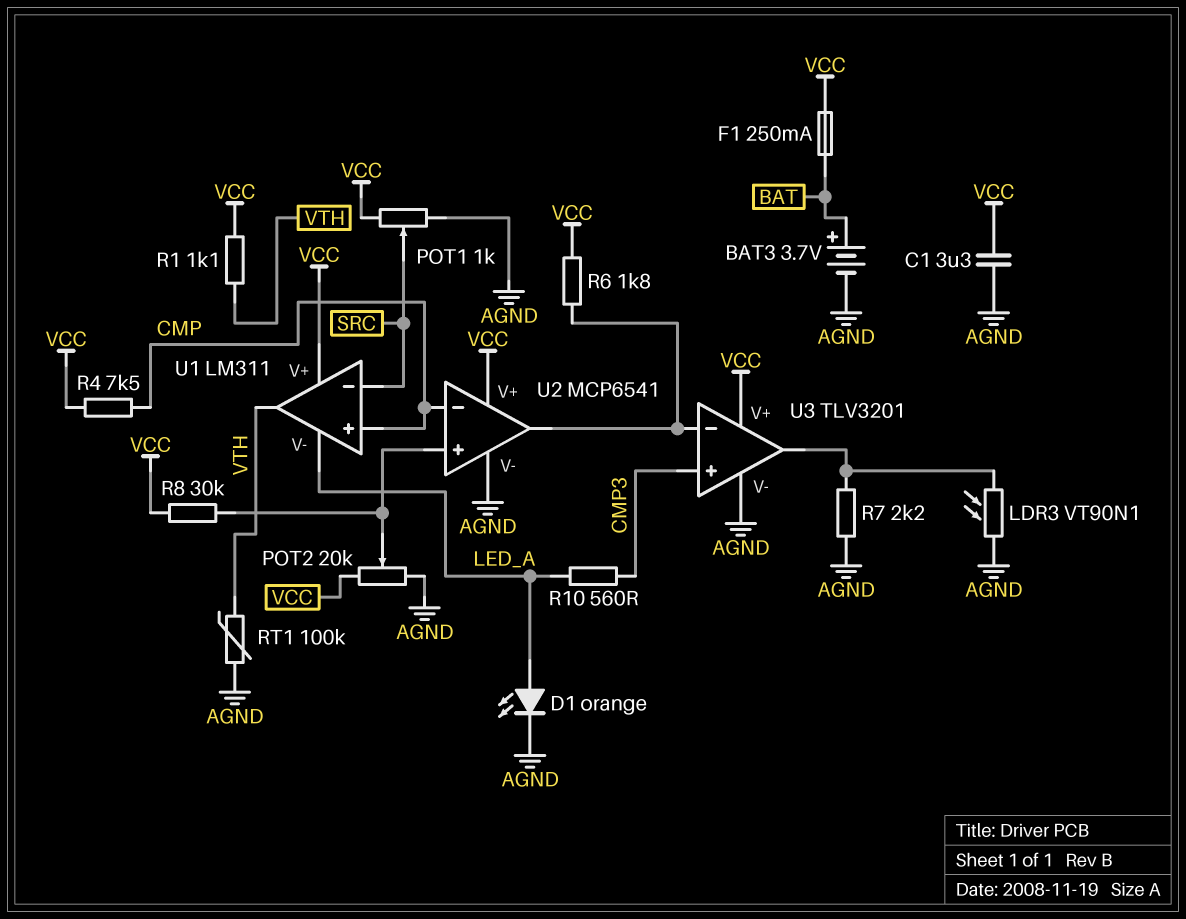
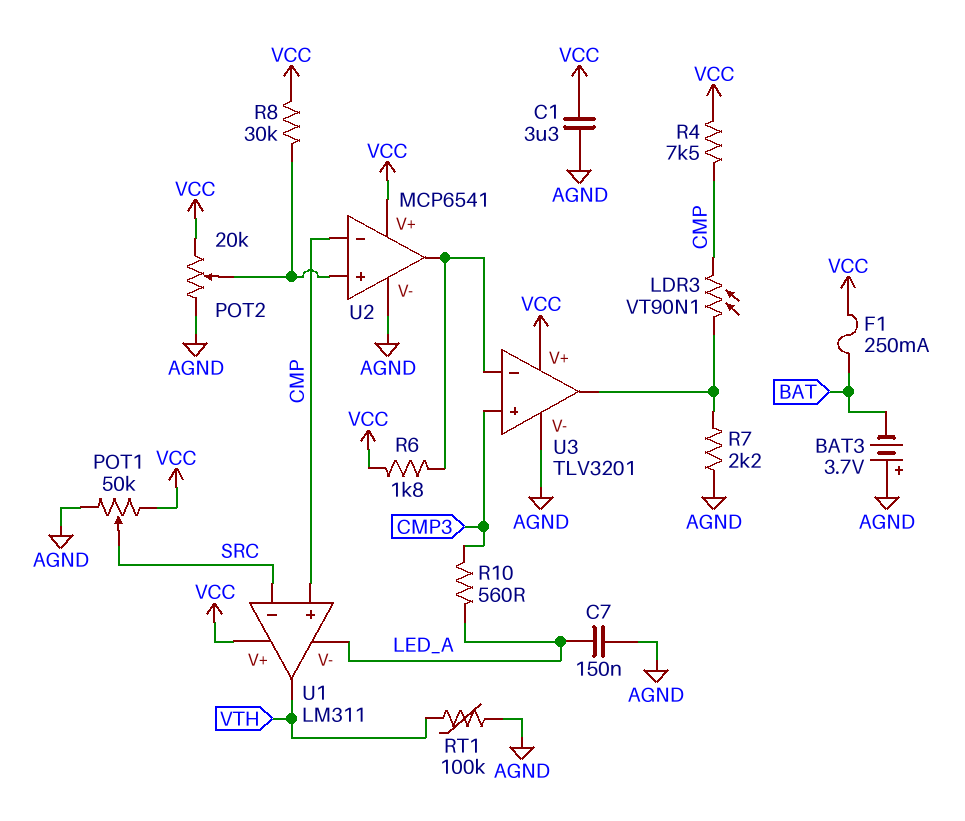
BAT3: 3.7V (plus BAT, minus AGND) -> 3.7V (plus AGND, minus BAT)
C7: none -> 150nF (AGND, LED_A)
D1: LED orange (A LED_A, K AGND) -> none
LDR3: VT90N1 (AGND, U3/out) -> VT90N1 (CMP, U3/out)
POT1: 1k (AGND, VCC, wiper SRC) -> 50k (AGND, VCC, wiper SRC)
R1: 1.1k (VCC, VTH) -> none

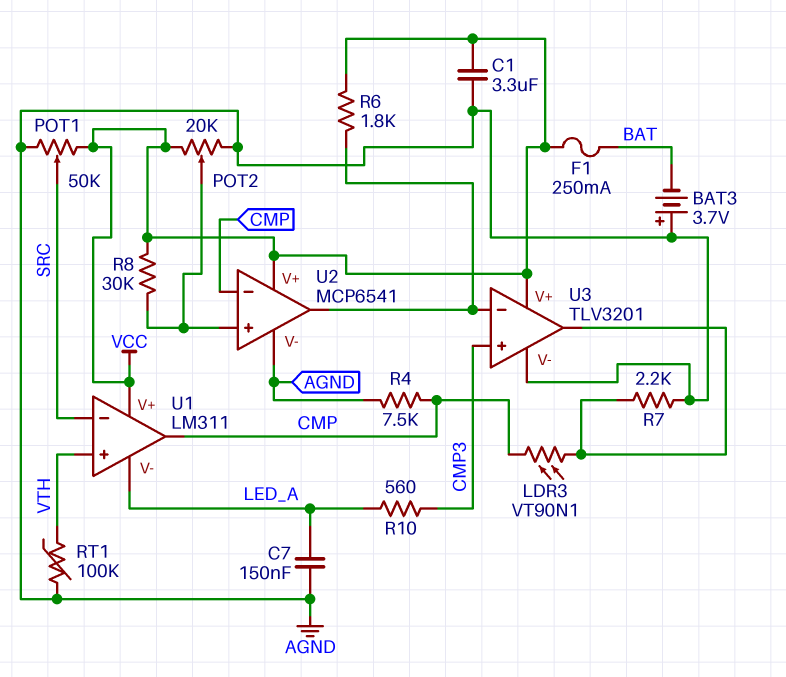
R4: 7.5k (CMP, VCC) -> 7.5k (AGND, CMP)
U1 pin in+: CMP -> VTH
U1 pin out: VTH -> CMP

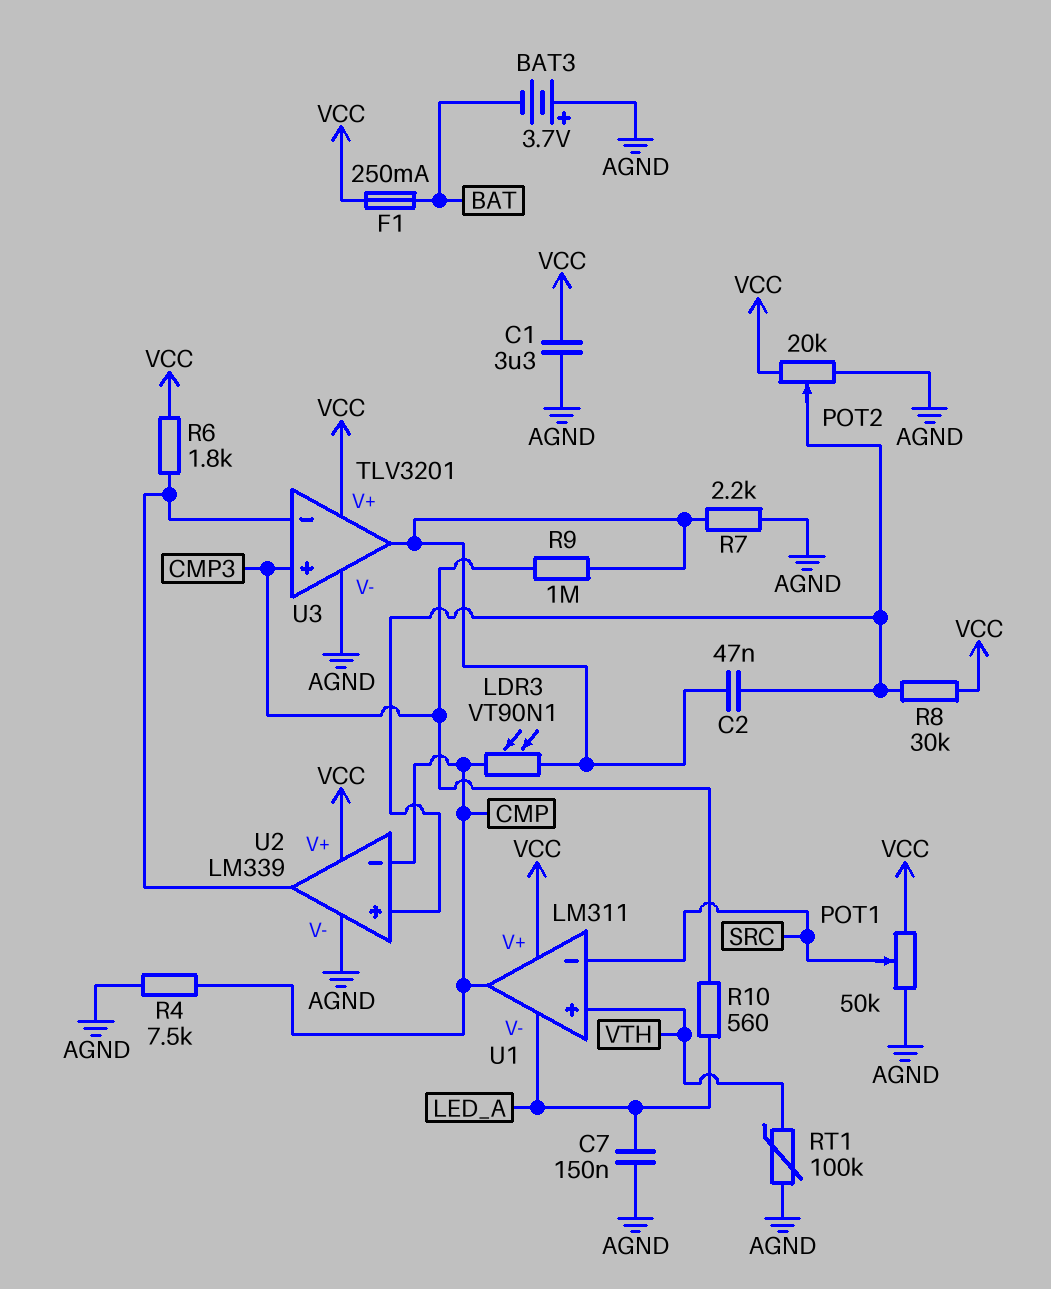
C2: none -> 47nF (U2/in+, U3/out)
R9: none -> 1M (CMP3, U3/out)
U2: MCP6541 -> LM339

